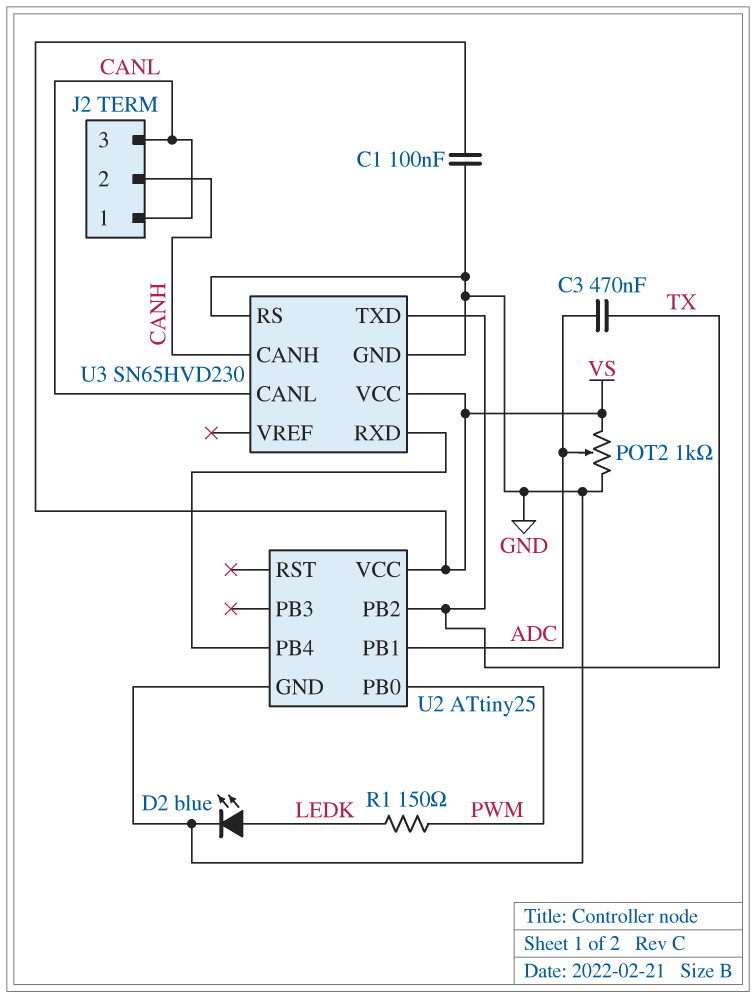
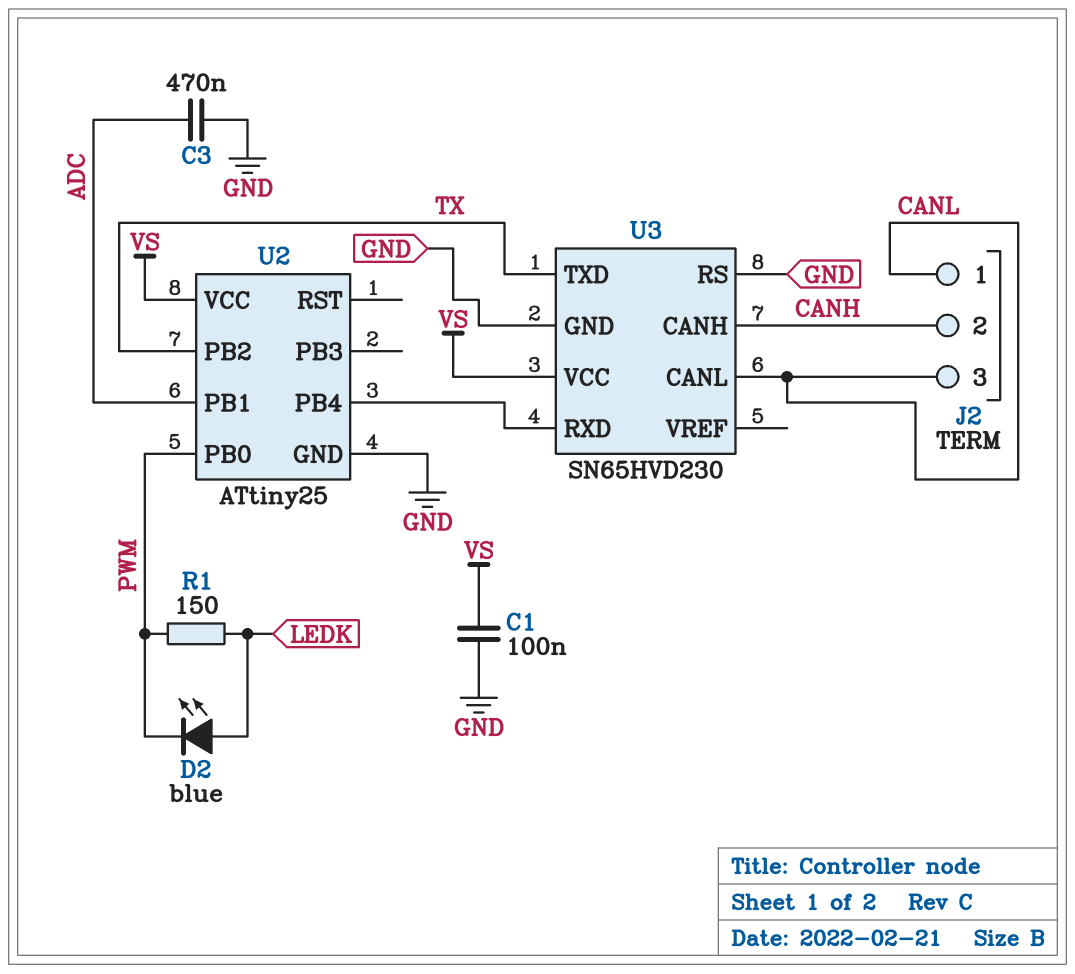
C3: 470nF (ADC, TX) -> 470nF (ADC, GND)
D2: LED blue (A LEDK, K GND) -> LED blue (A LEDK, K PWM)
POT2: 1k (GND, VS, wiper ADC) -> none

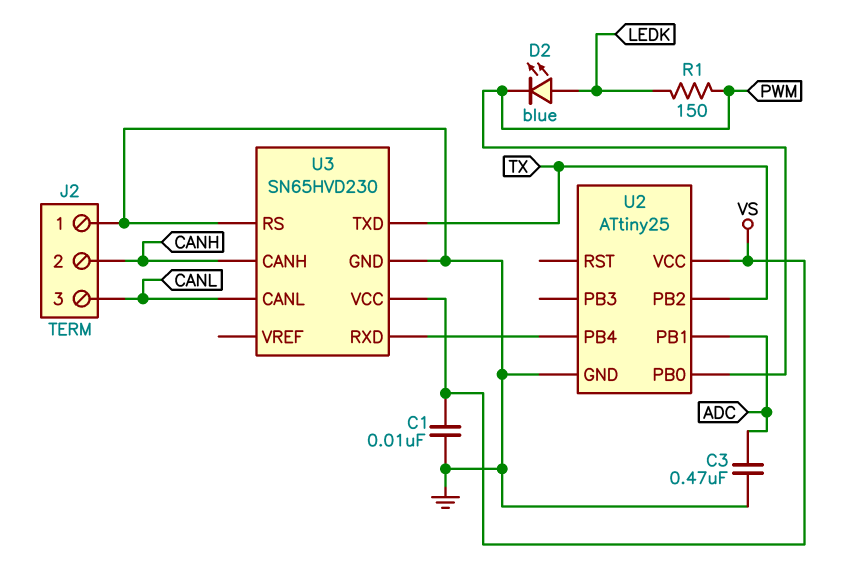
C1: 100nF (GND, VS) -> 10nF (GND, VS)
J2 pin 1: CANL -> GND

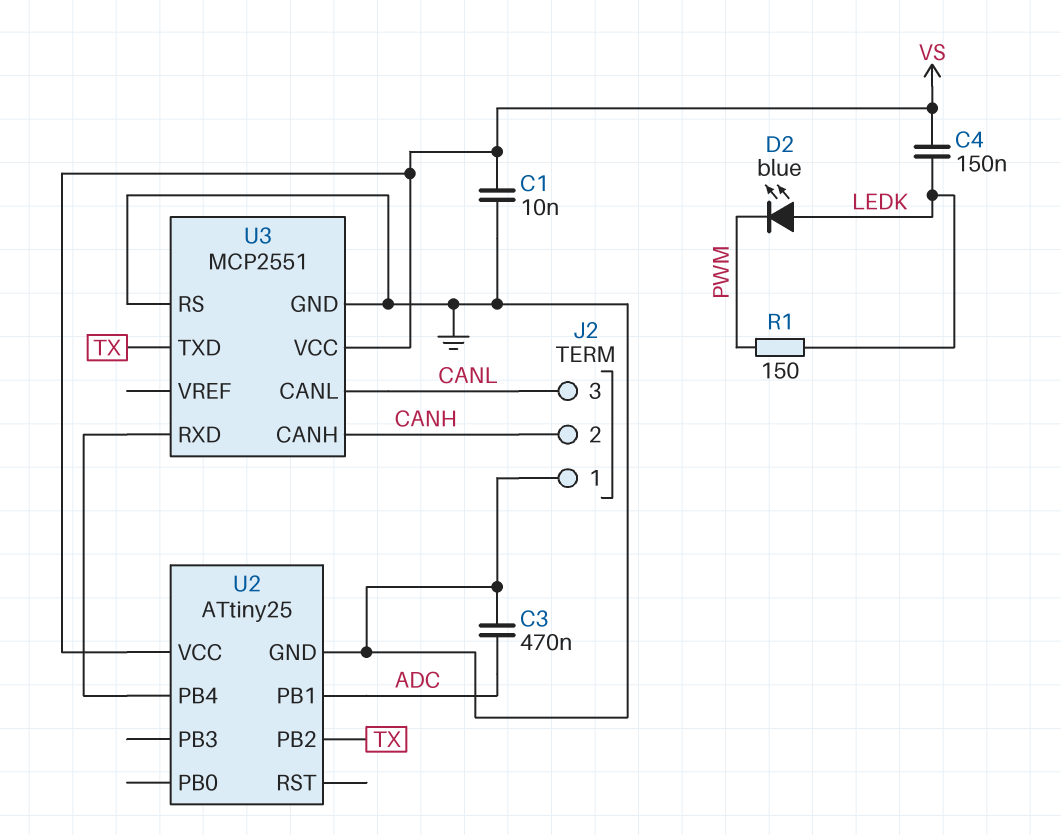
C4: none -> 150nF (LEDK, VS)
U2 pin PB0: PWM -> none
U3: SN65HVD230 -> MCP2551

